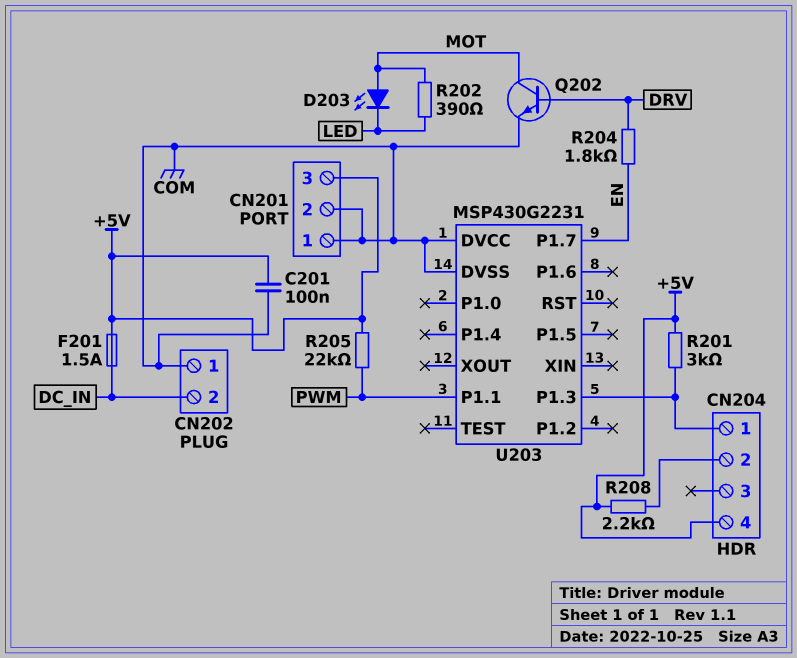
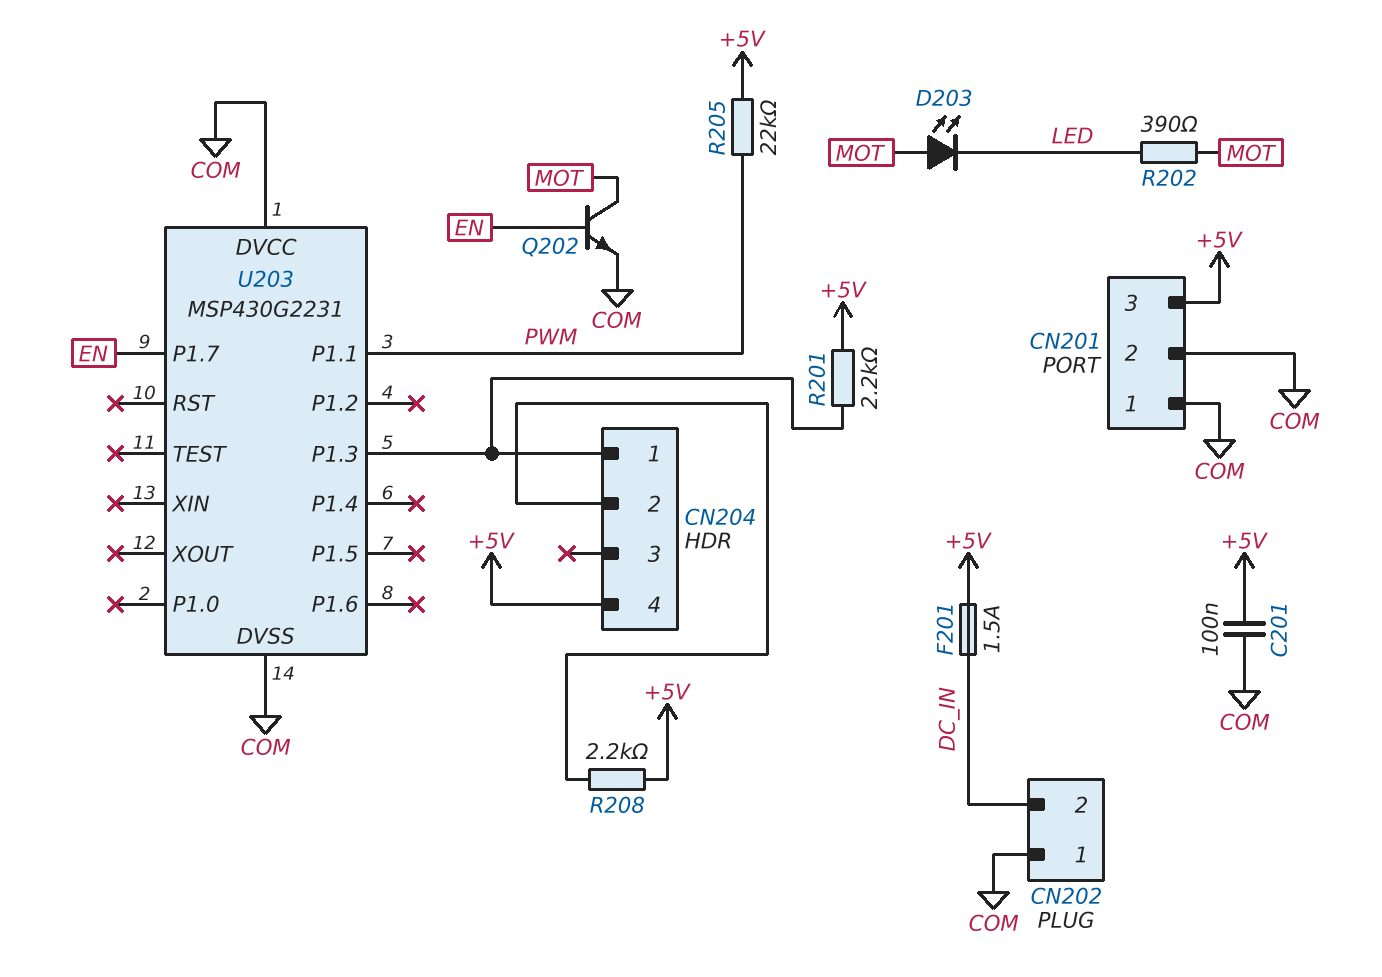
Q202: NPN (B DRV, C MOT, E COM) -> NPN (B EN, C MOT, E COM)
R201: 3k (+5V, CN204/1) -> 2.2k (+5V, CN204/1)
R204: 1.8k (DRV, EN) -> none

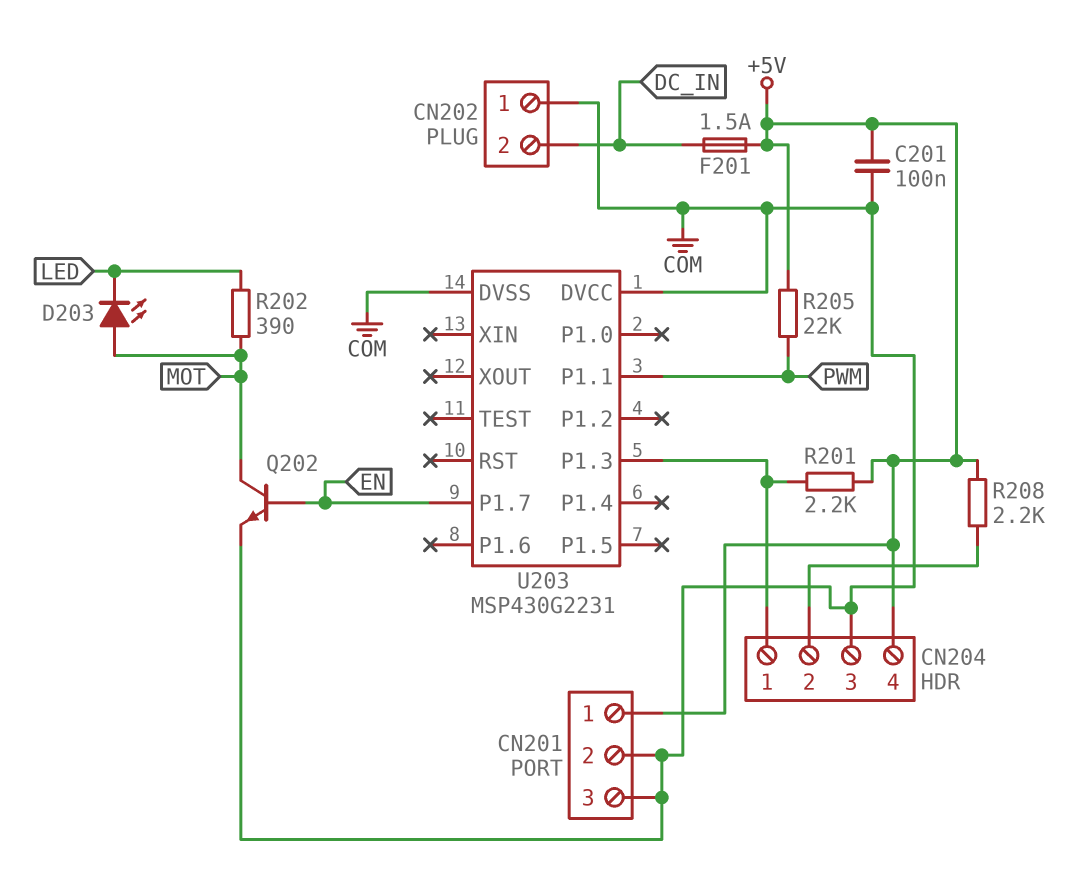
CN201 pin 1: COM -> +5V
CN201 pin 3: +5V -> COM
CN204 pin 3: none -> COM

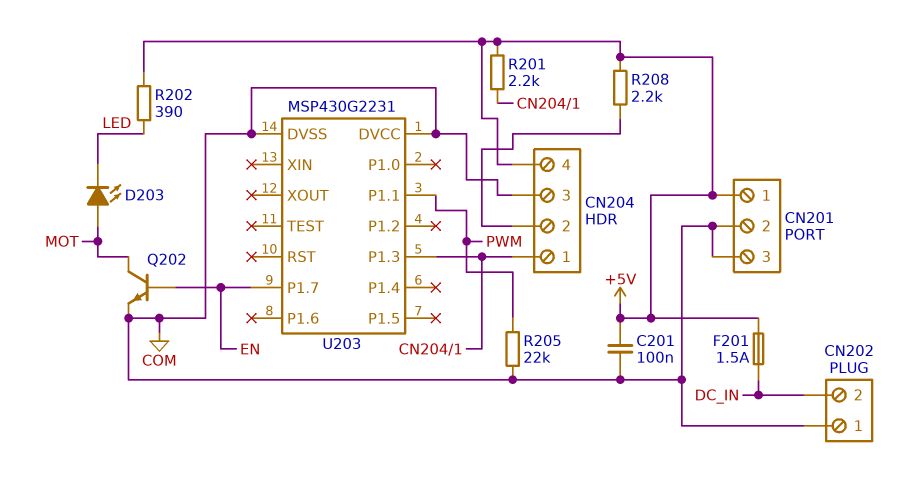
R202: 390 (LED, MOT) -> 390 (+5V, LED)
R205: 22k (+5V, PWM) -> 22k (COM, PWM)

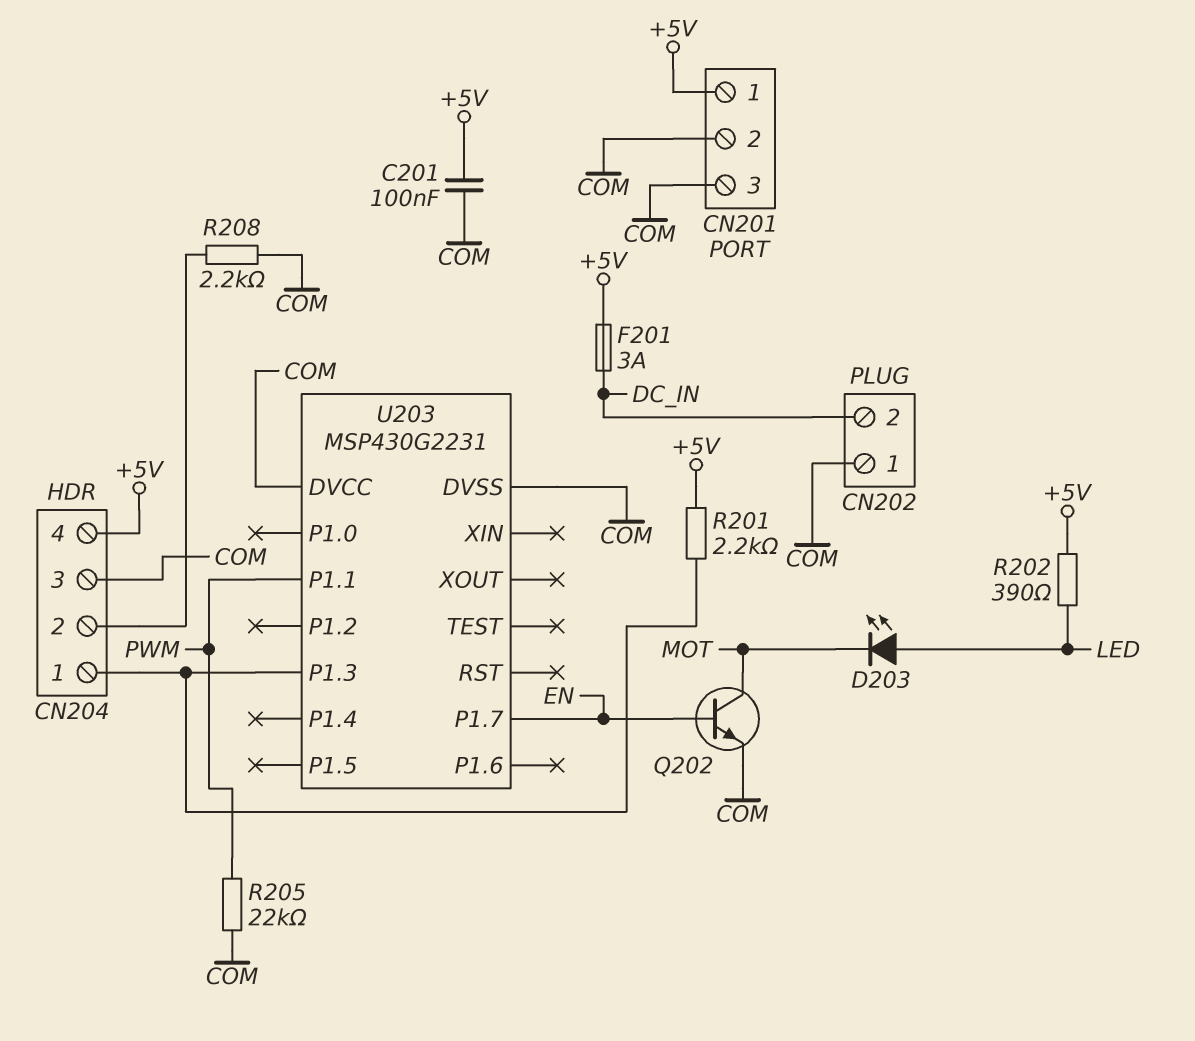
D203: LED (A MOT, K LED) -> LED (A LED, K MOT)
F201: 1.5A (+5V, DC_IN) -> 3A (+5V, DC_IN)
R208: 2.2k (+5V, CN204/2) -> 2.2k (CN204/2, COM)

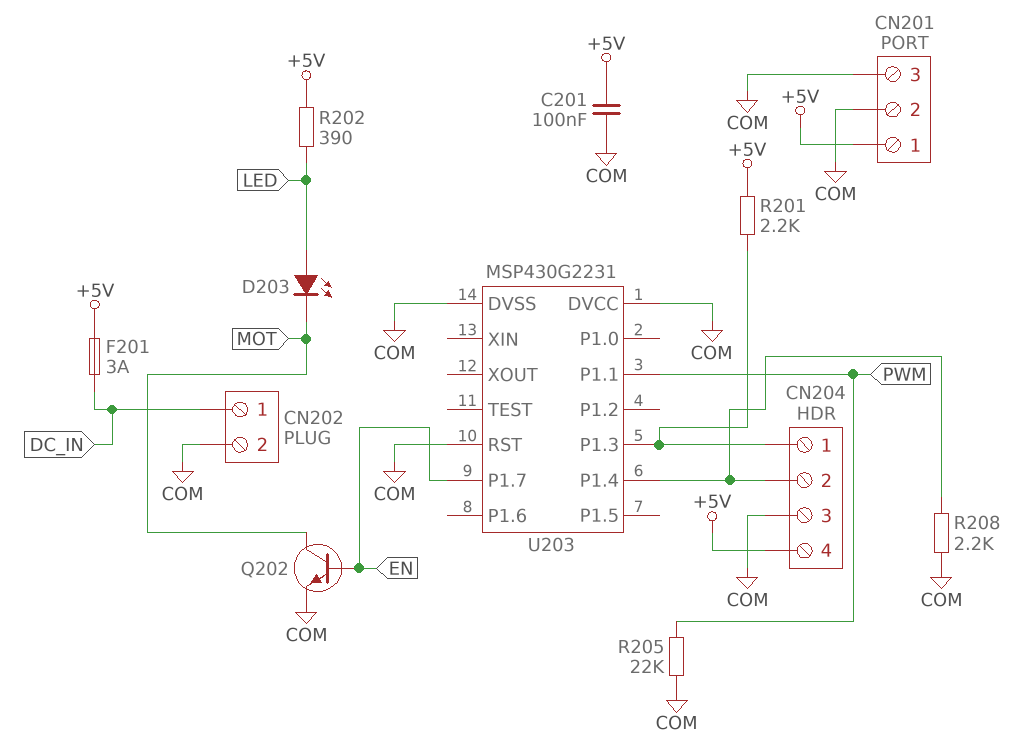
CN202 pin 1: COM -> DC_IN
CN202 pin 2: DC_IN -> COM
U203 pin P1.4: none -> CN204/2
U203 pin RST: none -> COM

